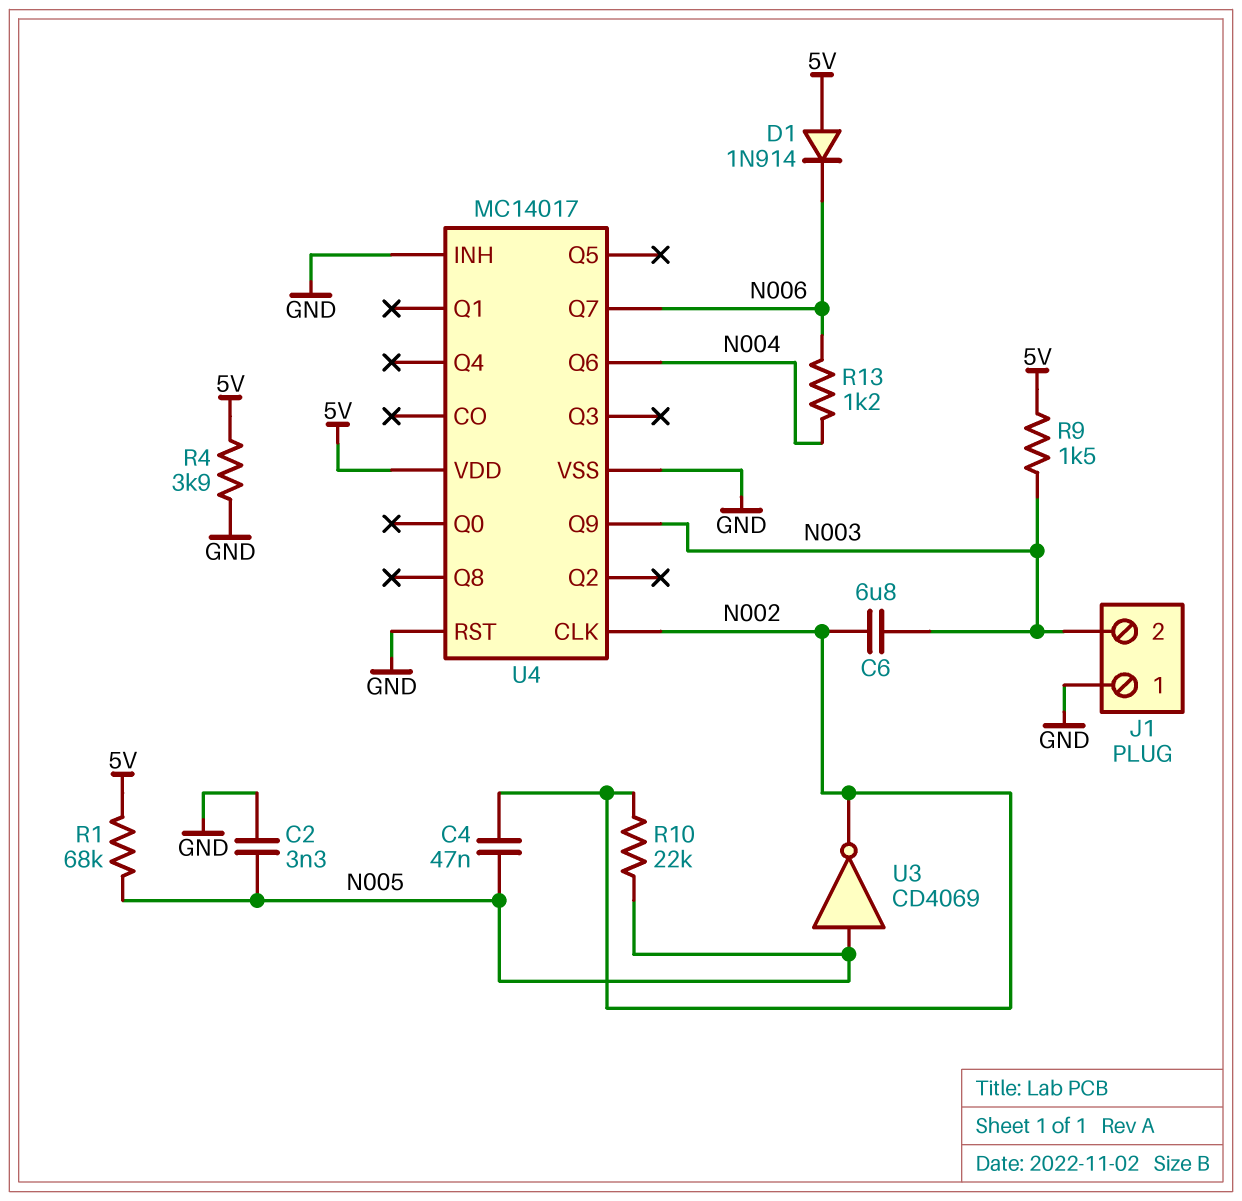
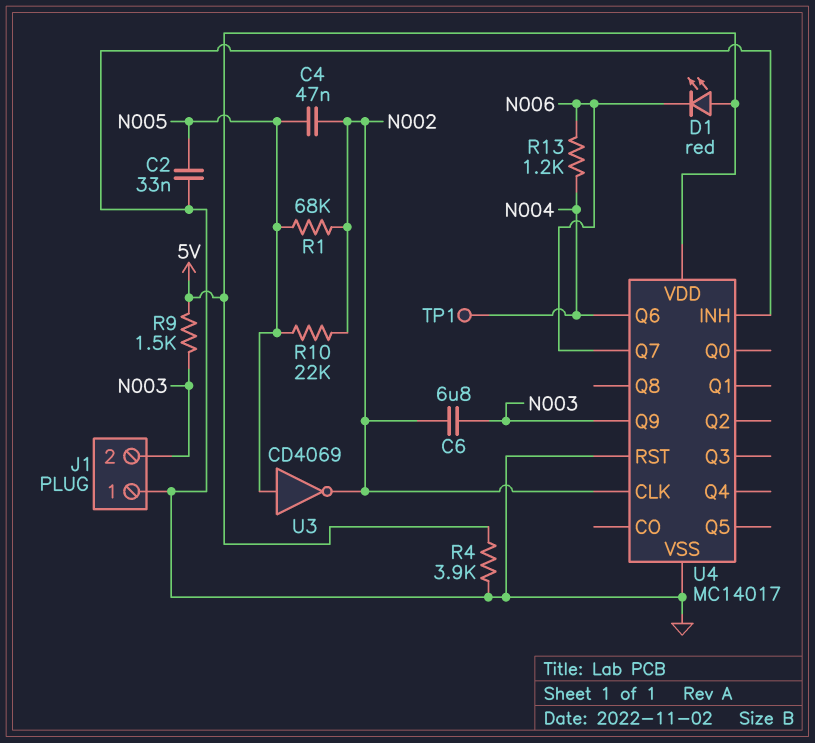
C2: 3.3nF (GND, N005) -> 33nF (GND, N005)
D1: diode 1N914 (A 5V, K N006) -> LED red (A 5V, K N006)
R1: 68k (5V, N005) -> 68k (N002, N005)
TP1: none -> test point (N004)

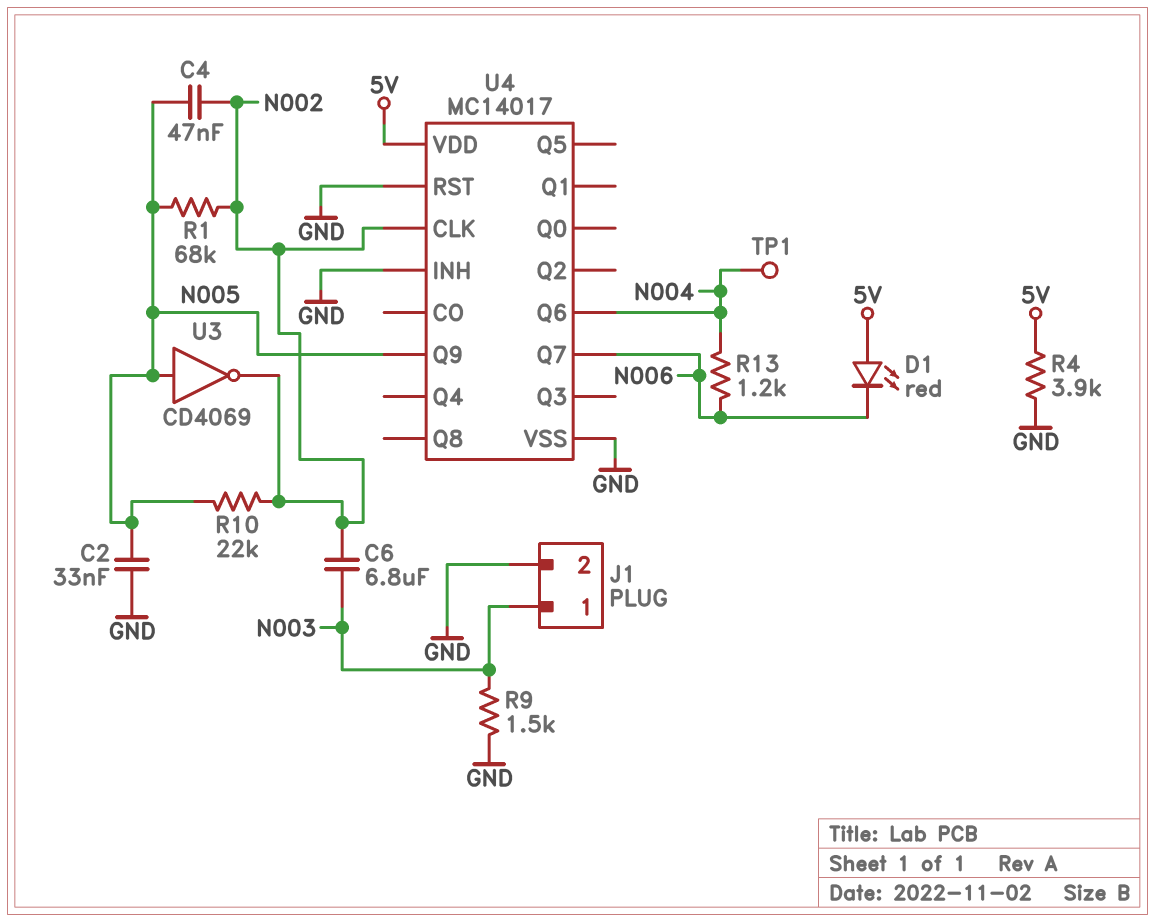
J1 pin 1: GND -> N003
J1 pin 2: N003 -> GND
R9: 1.5k (5V, N003) -> 1.5k (GND, N003)
U4 pin Q9: N003 -> N005

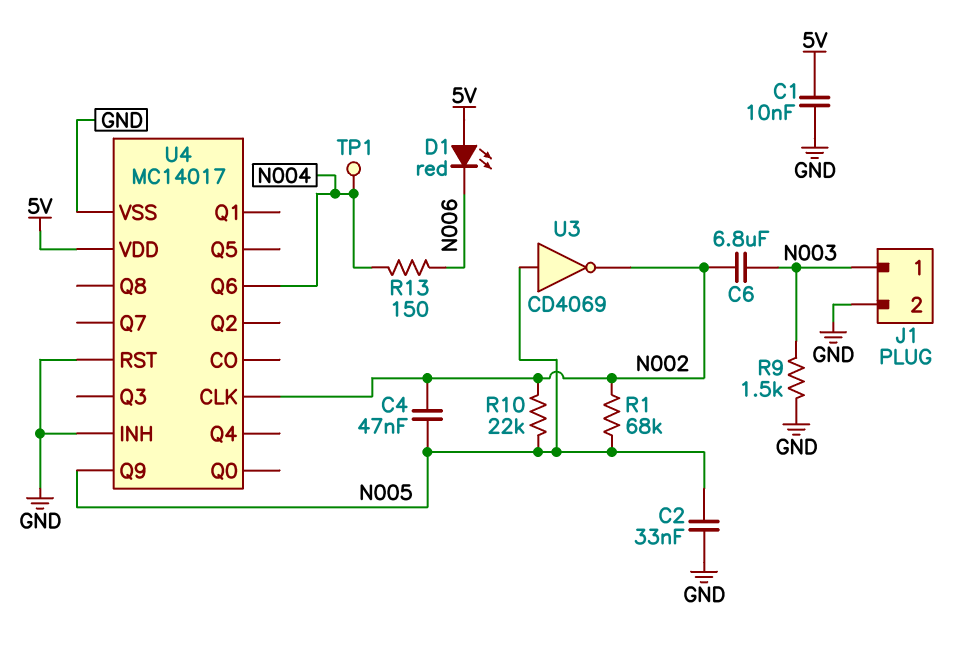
C1: none -> 10nF (5V, GND)
R4: 3.9k (5V, GND) -> none
R13: 1.2k (N004, N006) -> 150 (N004, N006)
U4 pin Q7: N006 -> none

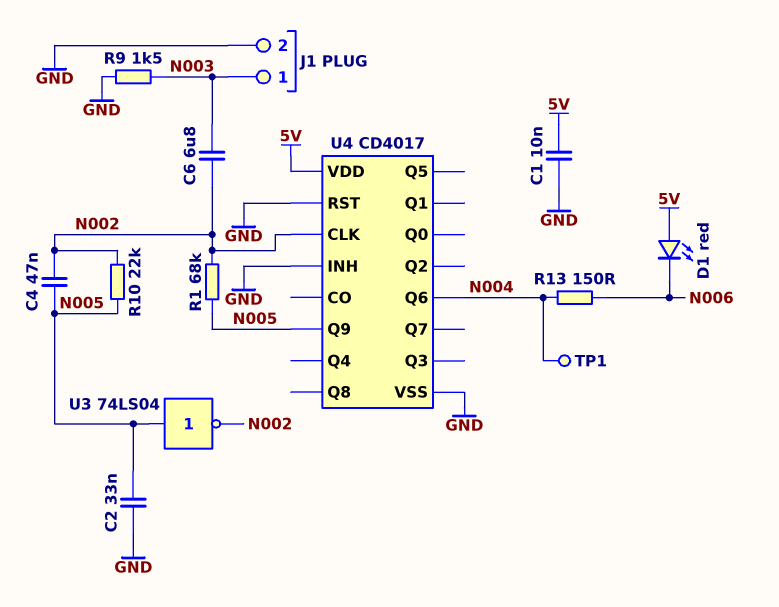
U3: NOT CD4069 (in N005, out N002) -> NOT 74LS04 (in N005, out N002)
U4: MC14017 -> CD4017

